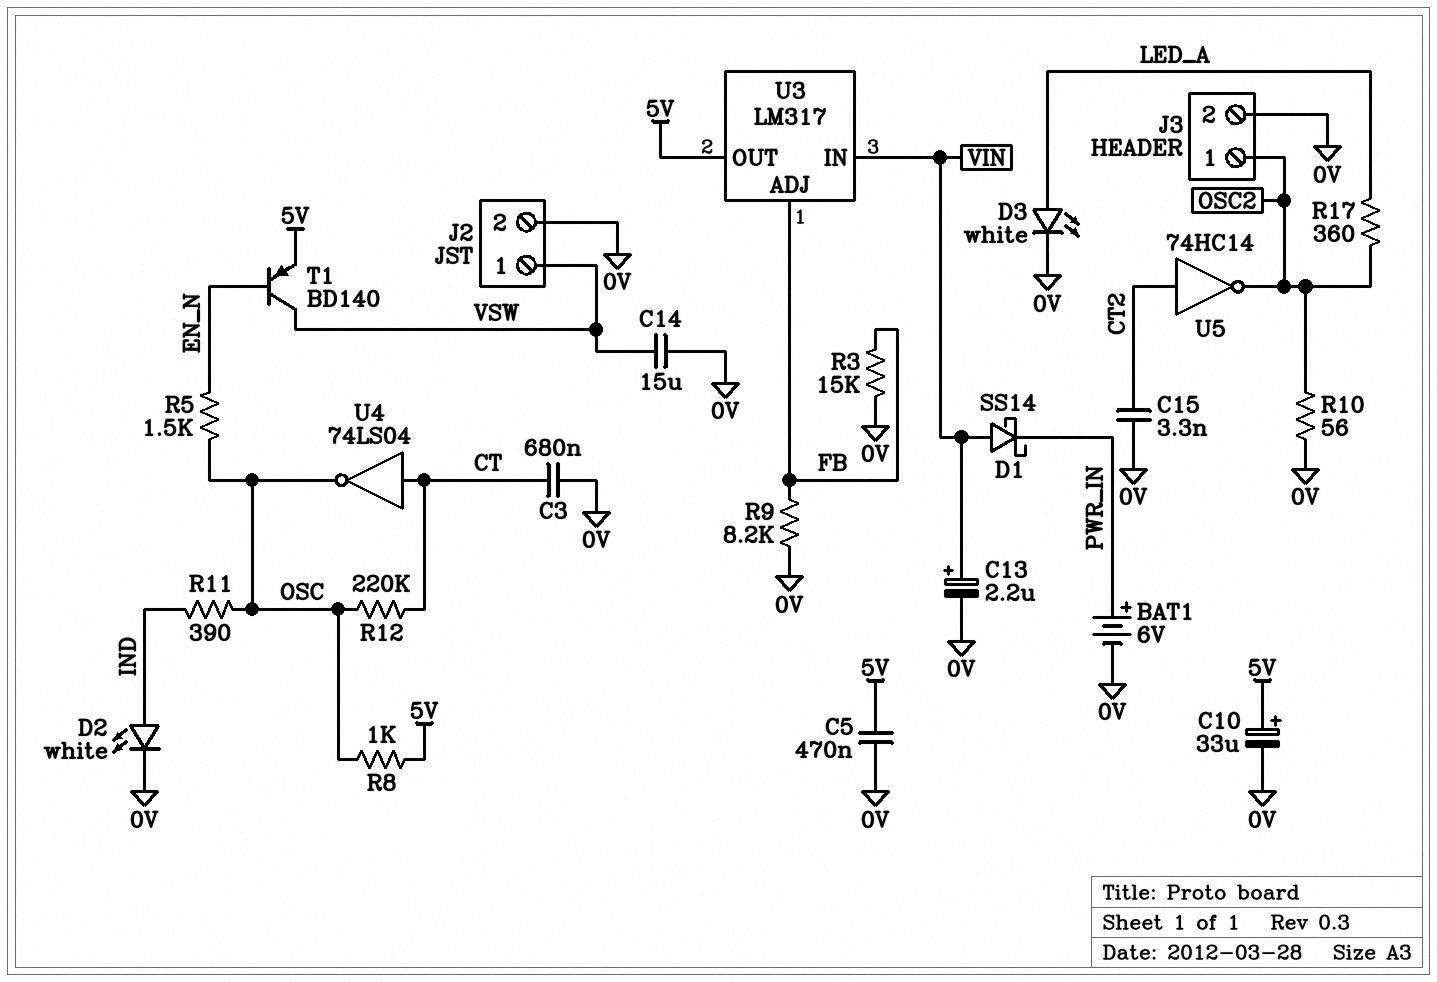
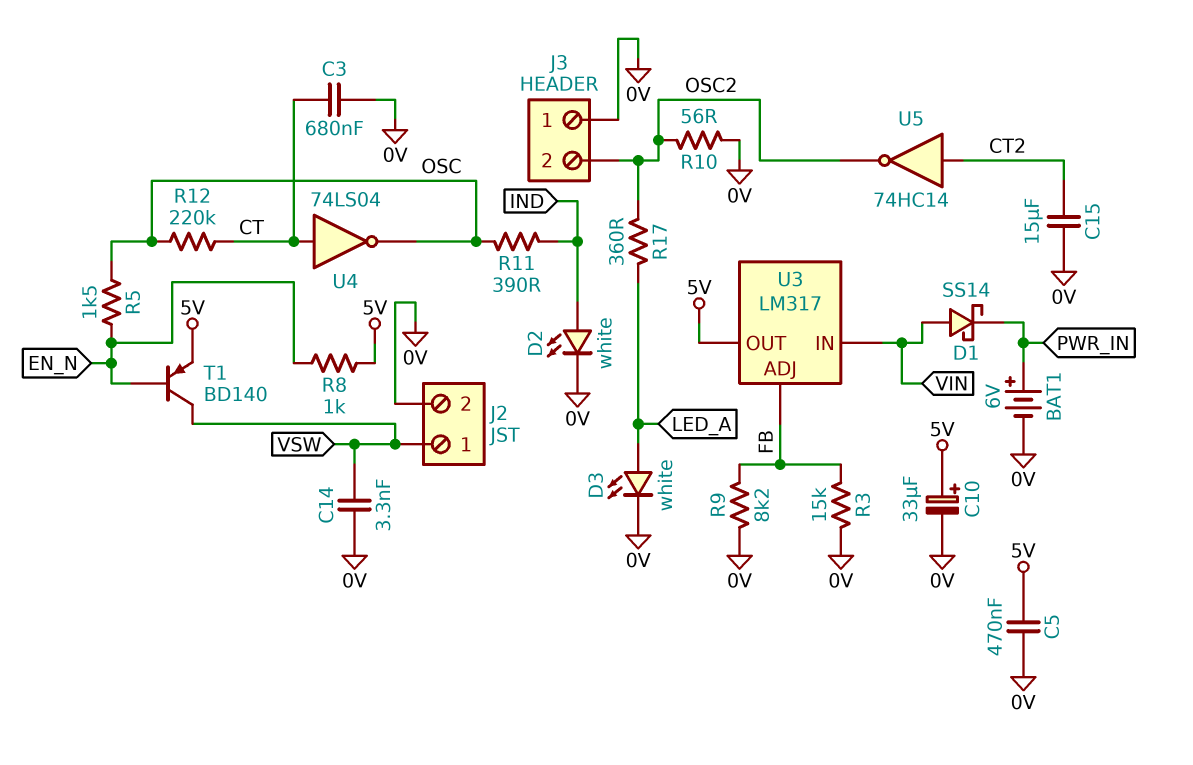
C13: 2.2uF (plus VIN, minus 0V) -> none
C14: 15uF (0V, VSW) -> 3.3nF (0V, VSW)
C15: 3.3nF (0V, CT2) -> 15uF (0V, CT2)
J3 pin 1: OSC2 -> 0V
J3 pin 2: 0V -> OSC2
R8: 1k (5V, OSC) -> 1k (5V, EN_N)

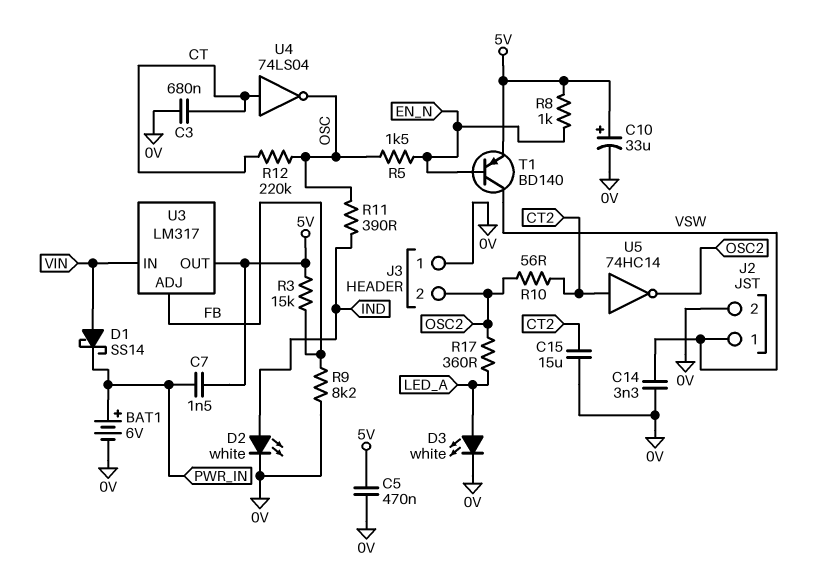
C7: none -> 1.5nF (5V, PWR_IN)
R3: 15k (0V, FB) -> 15k (5V, FB)
R10: 56 (0V, OSC2) -> 56 (CT2, OSC2)

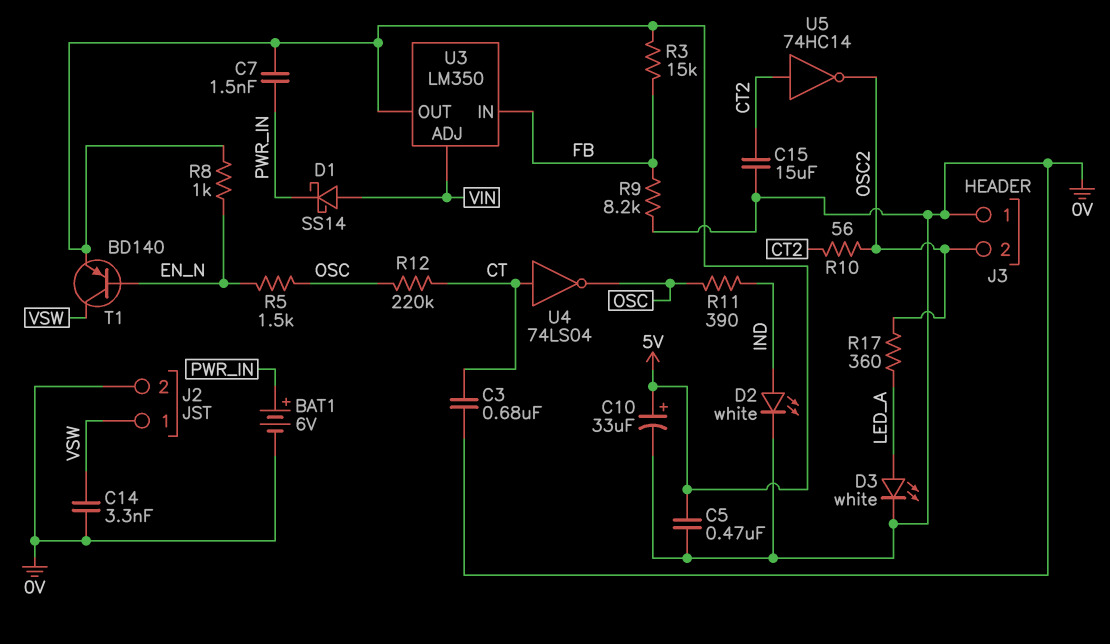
U3: LM317 -> LM350
U3 pin ADJ: FB -> VIN
U3 pin IN: VIN -> FB

